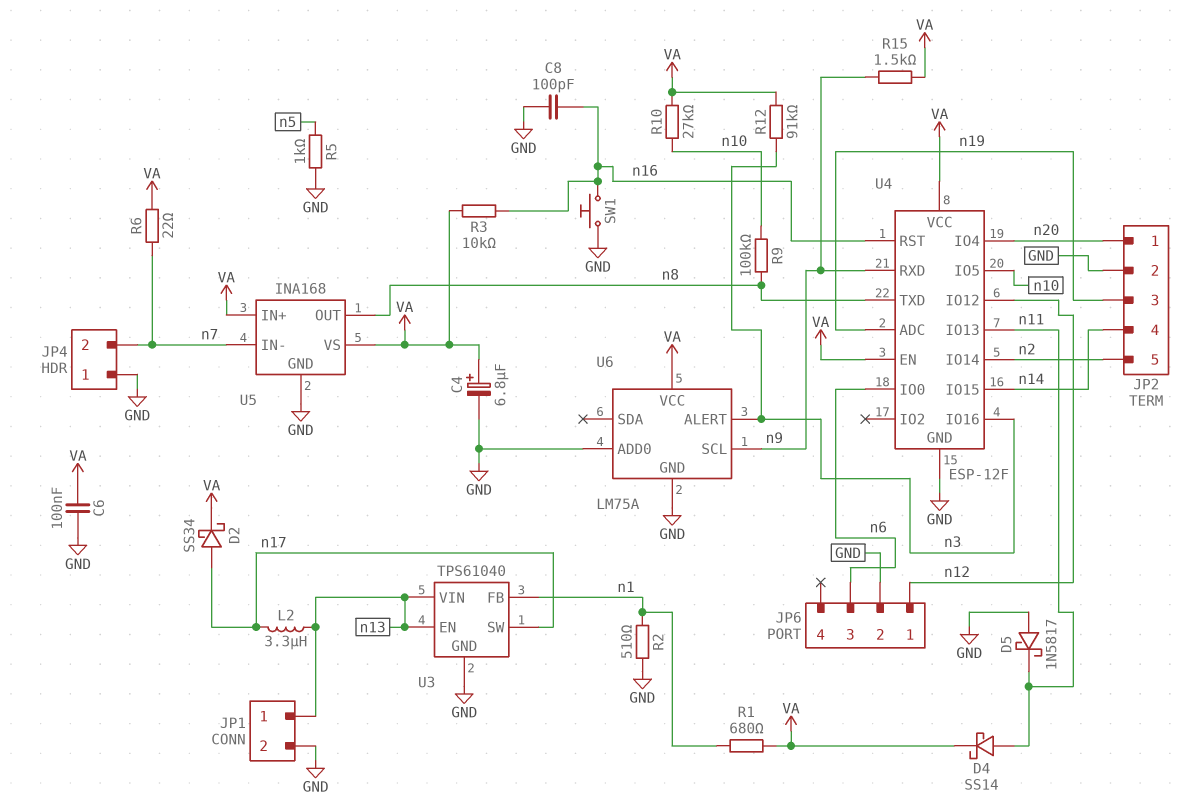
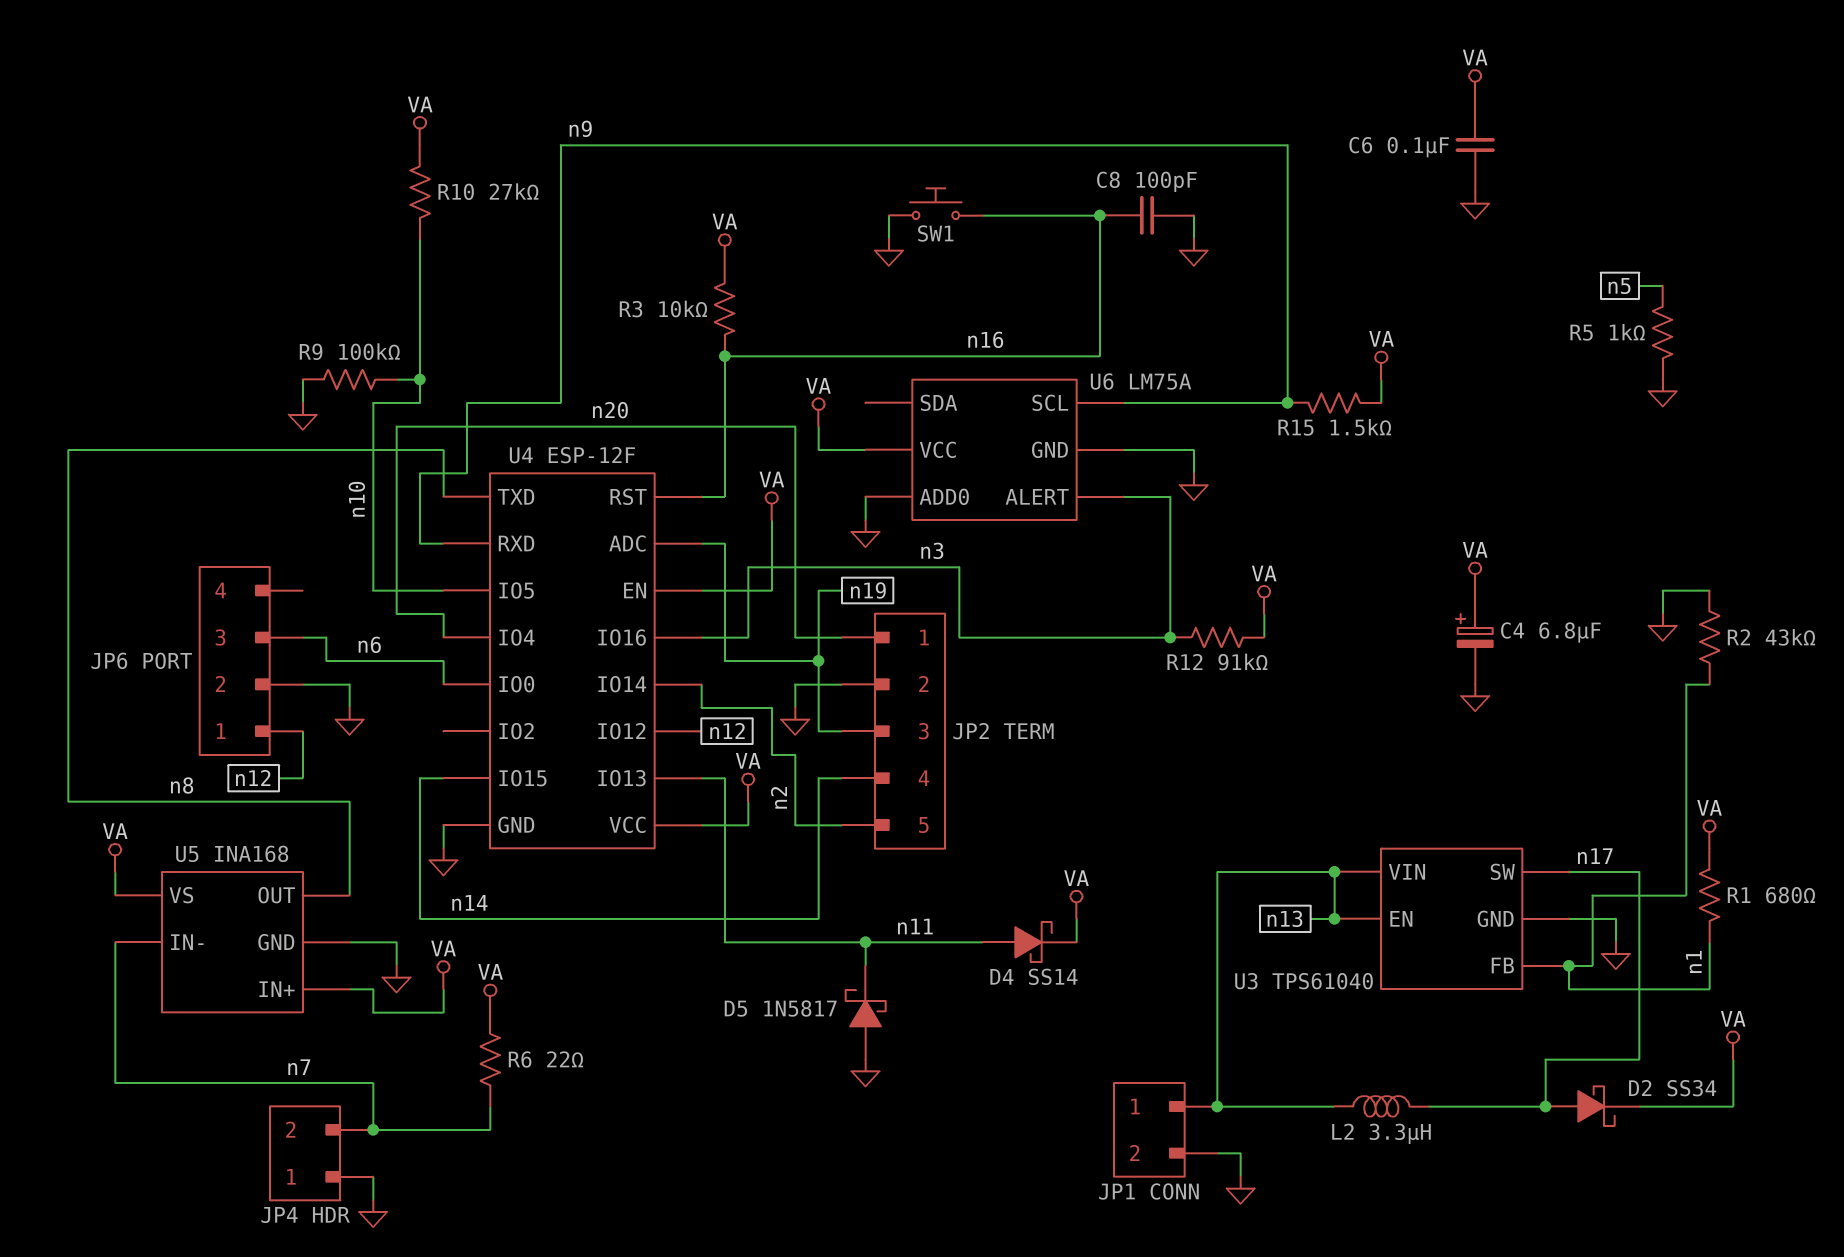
R2: 510 (GND, n1) -> 43k (GND, n1)
R9: 100k (n8, n10) -> 100k (GND, n10)

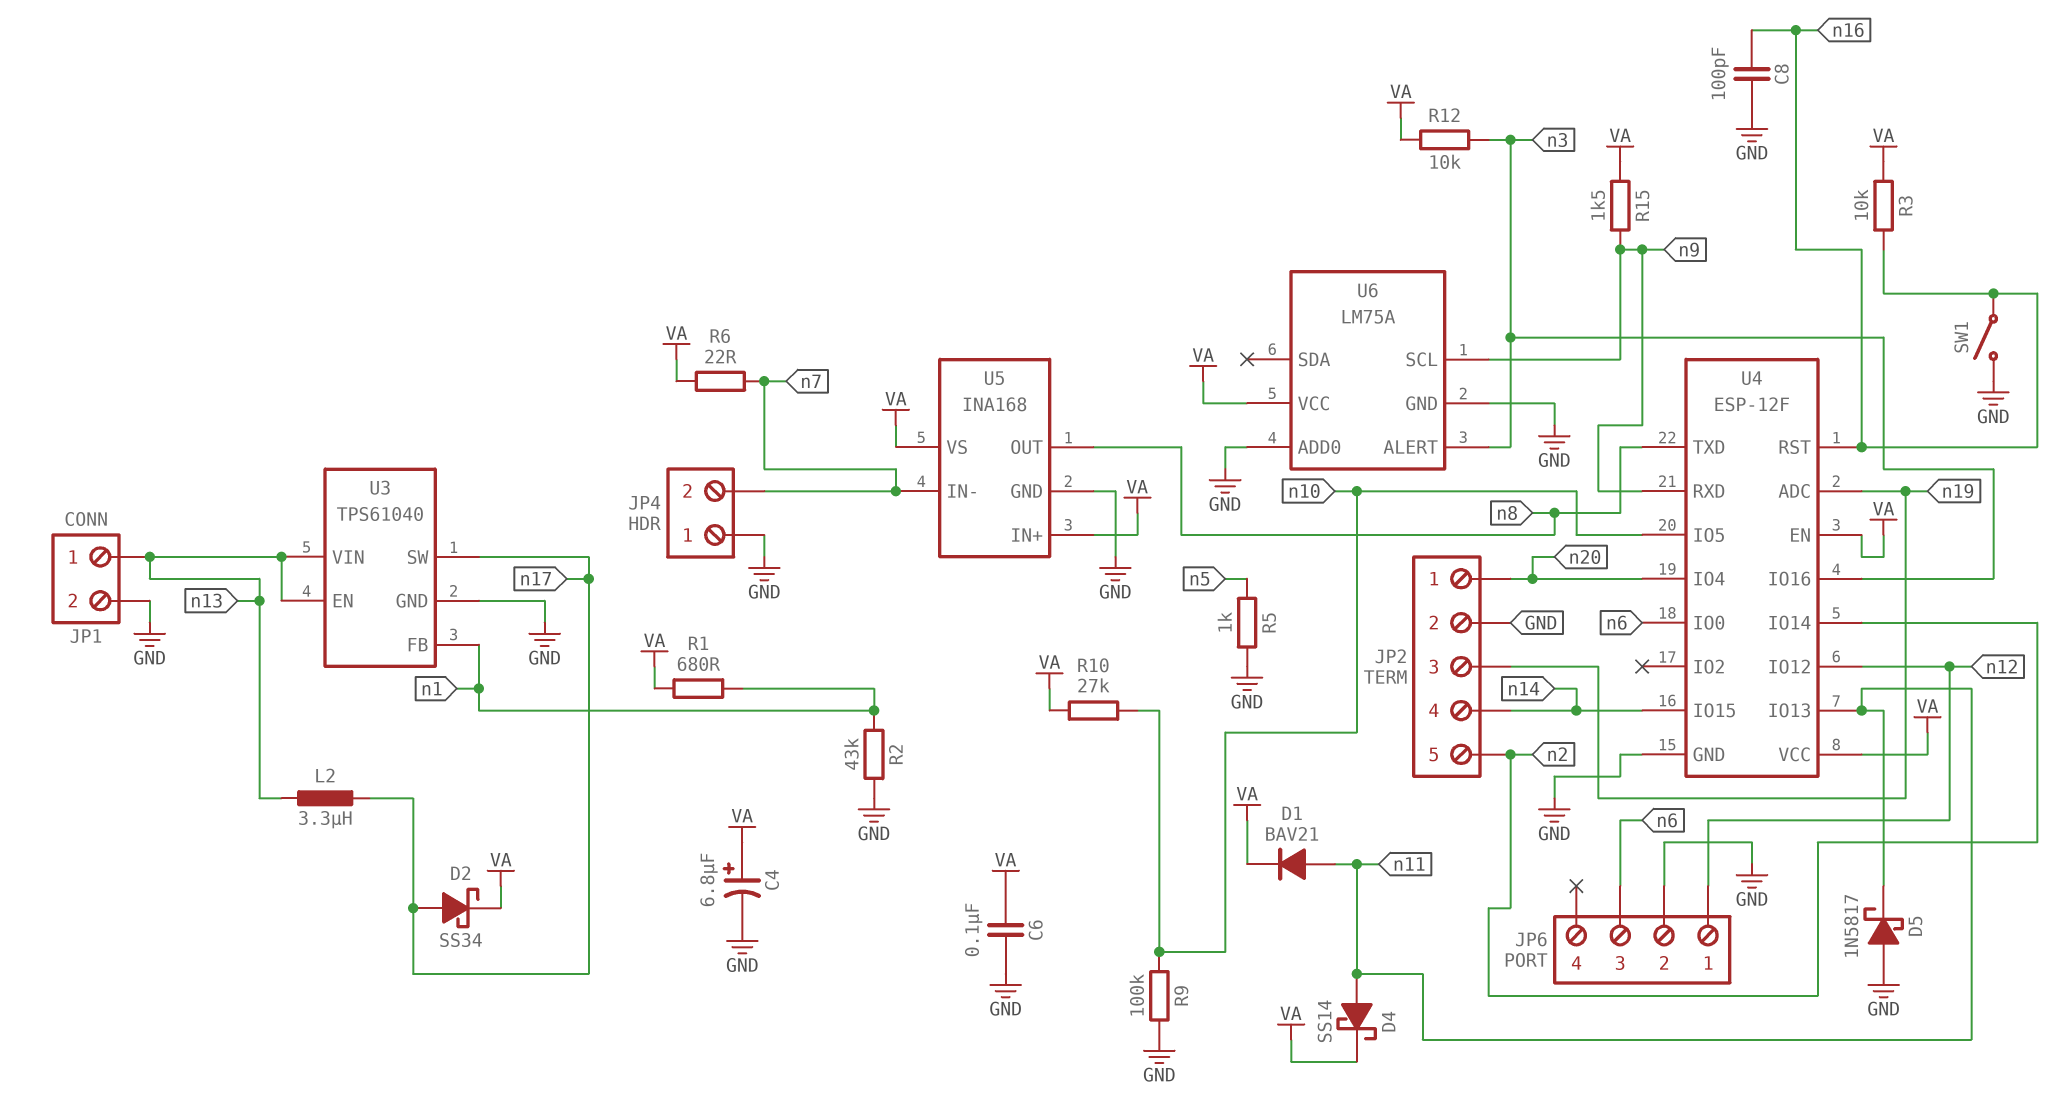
D1: none -> diode BAV21 (A n11, K VA)
R12: 91k (VA, n3) -> 10k (VA, n3)
SW1: button (GND, n16) -> switch (GND, n16)

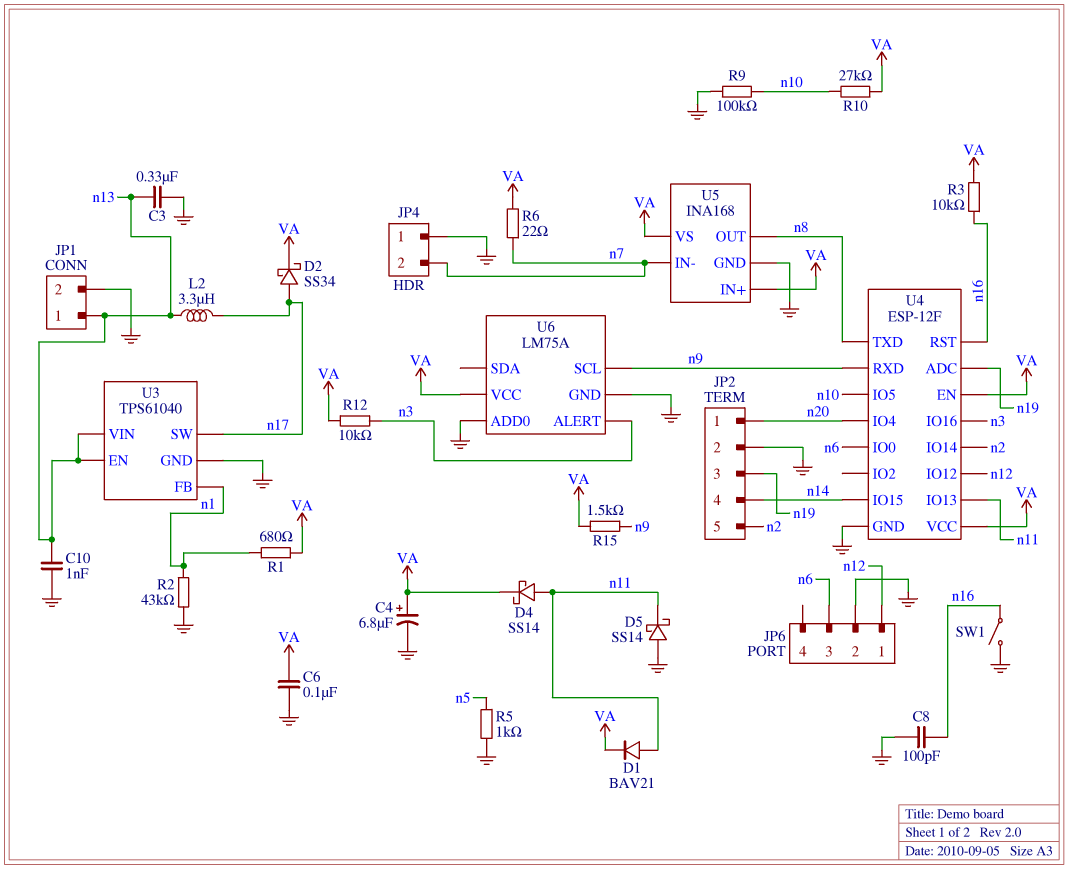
C3: none -> 330nF (GND, n13)
C10: none -> 1nF (GND, n13)
D5: schottky 1N5817 (A GND, K n11) -> schottky SS14 (A GND, K n11)

